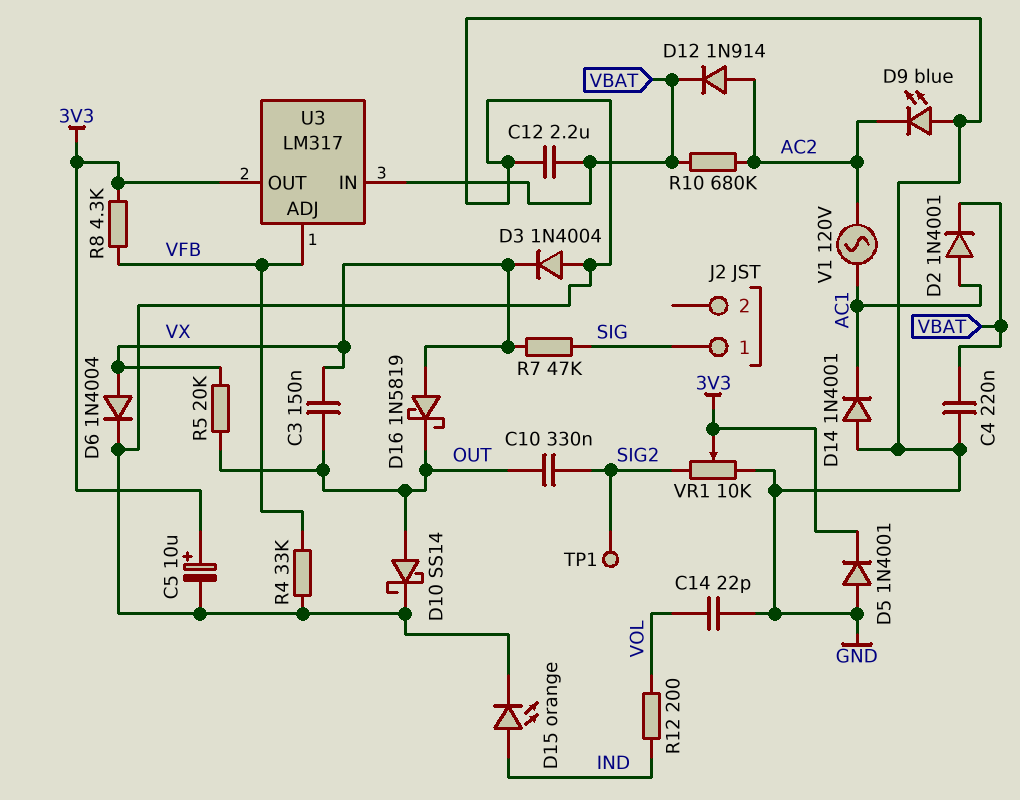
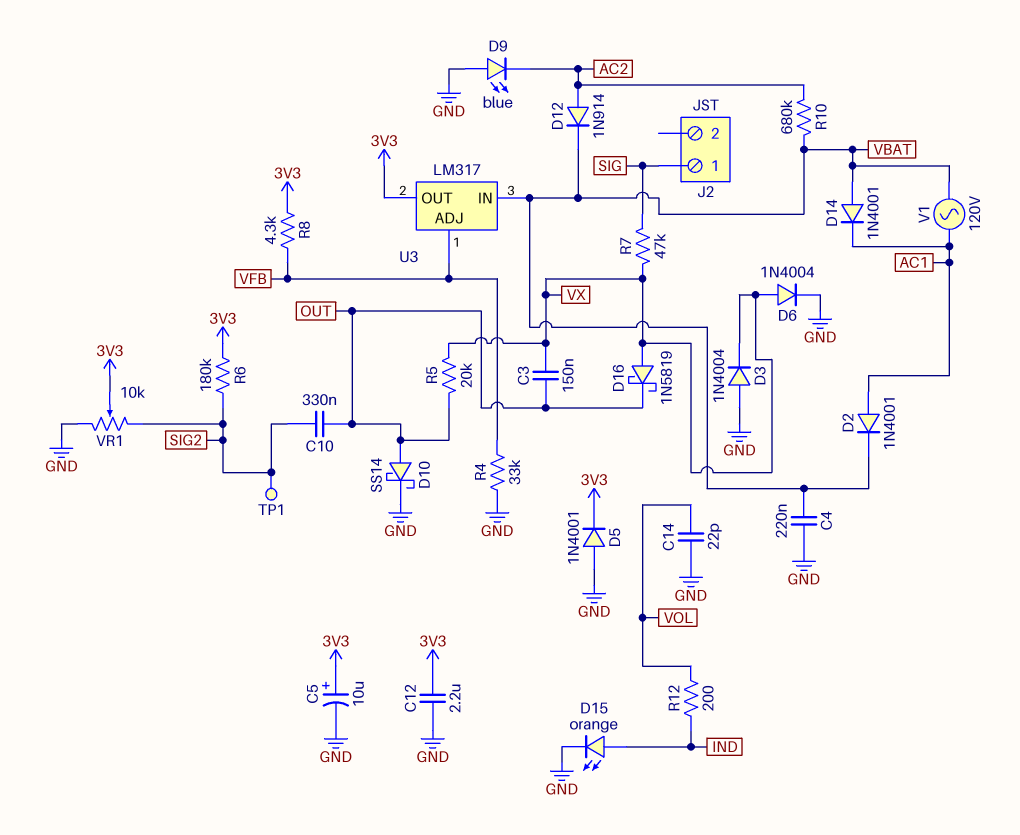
C12: 2.2uF (GND, VBAT) -> 2.2uF (3V3, GND)
D14: diode 1N4001 (A GND, K AC1) -> diode 1N4001 (A VBAT, K AC1)
R6: none -> 180k (3V3, SIG2)
V1: AC 120V (AC1, AC2) -> AC 120V (AC1, VBAT)

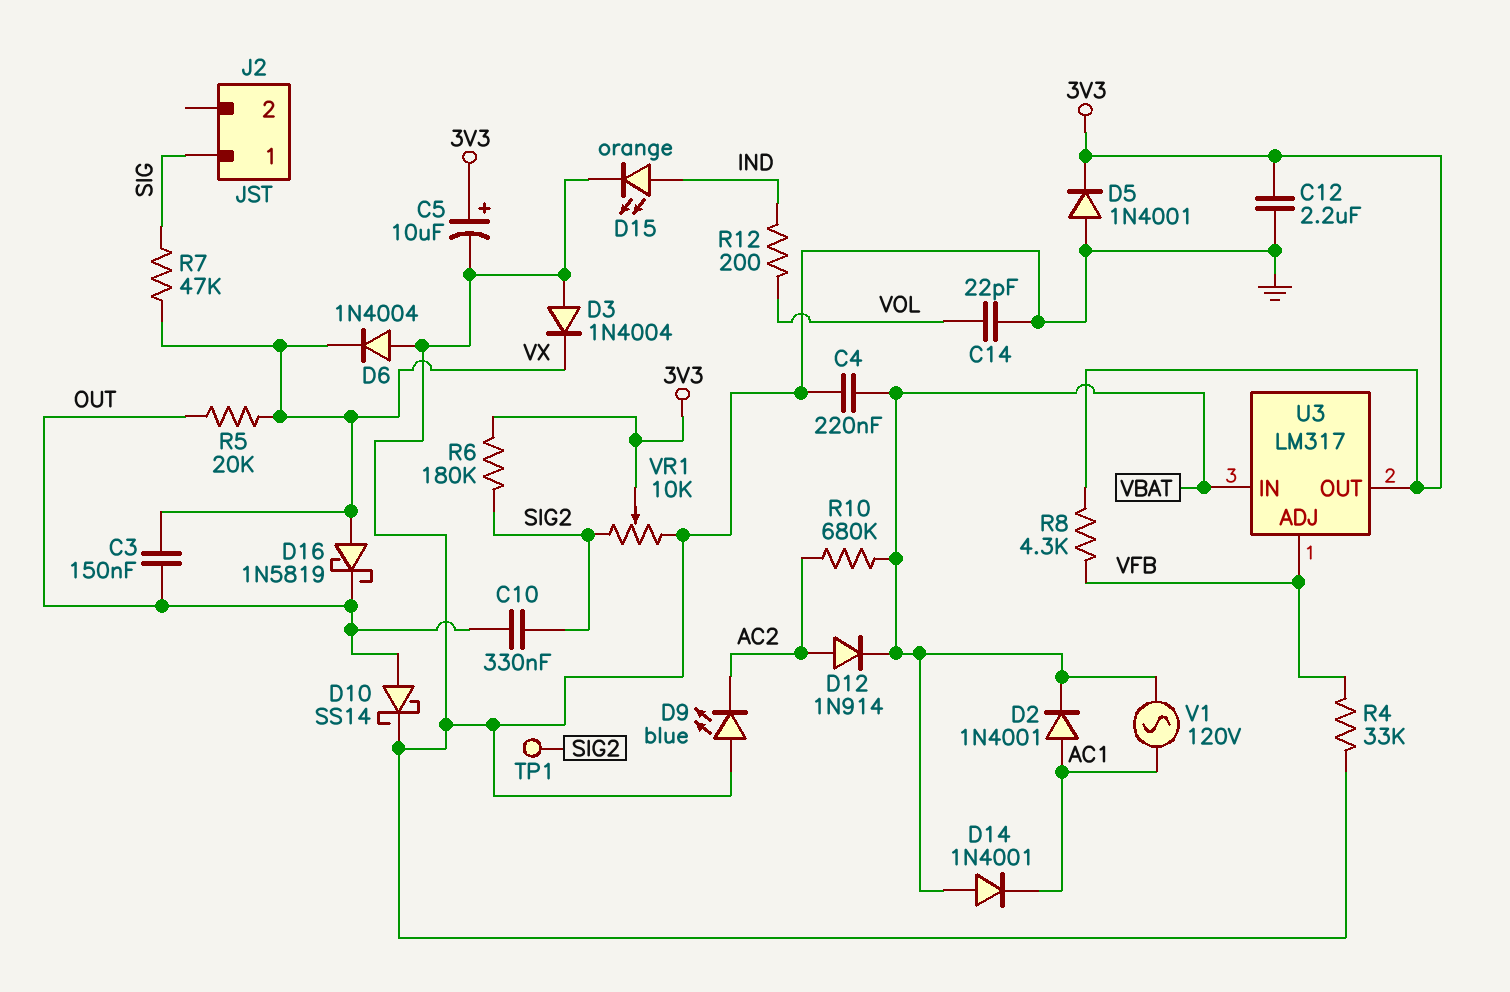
D6: diode 1N4004 (A VX, K GND) -> diode 1N4004 (A GND, K VX)

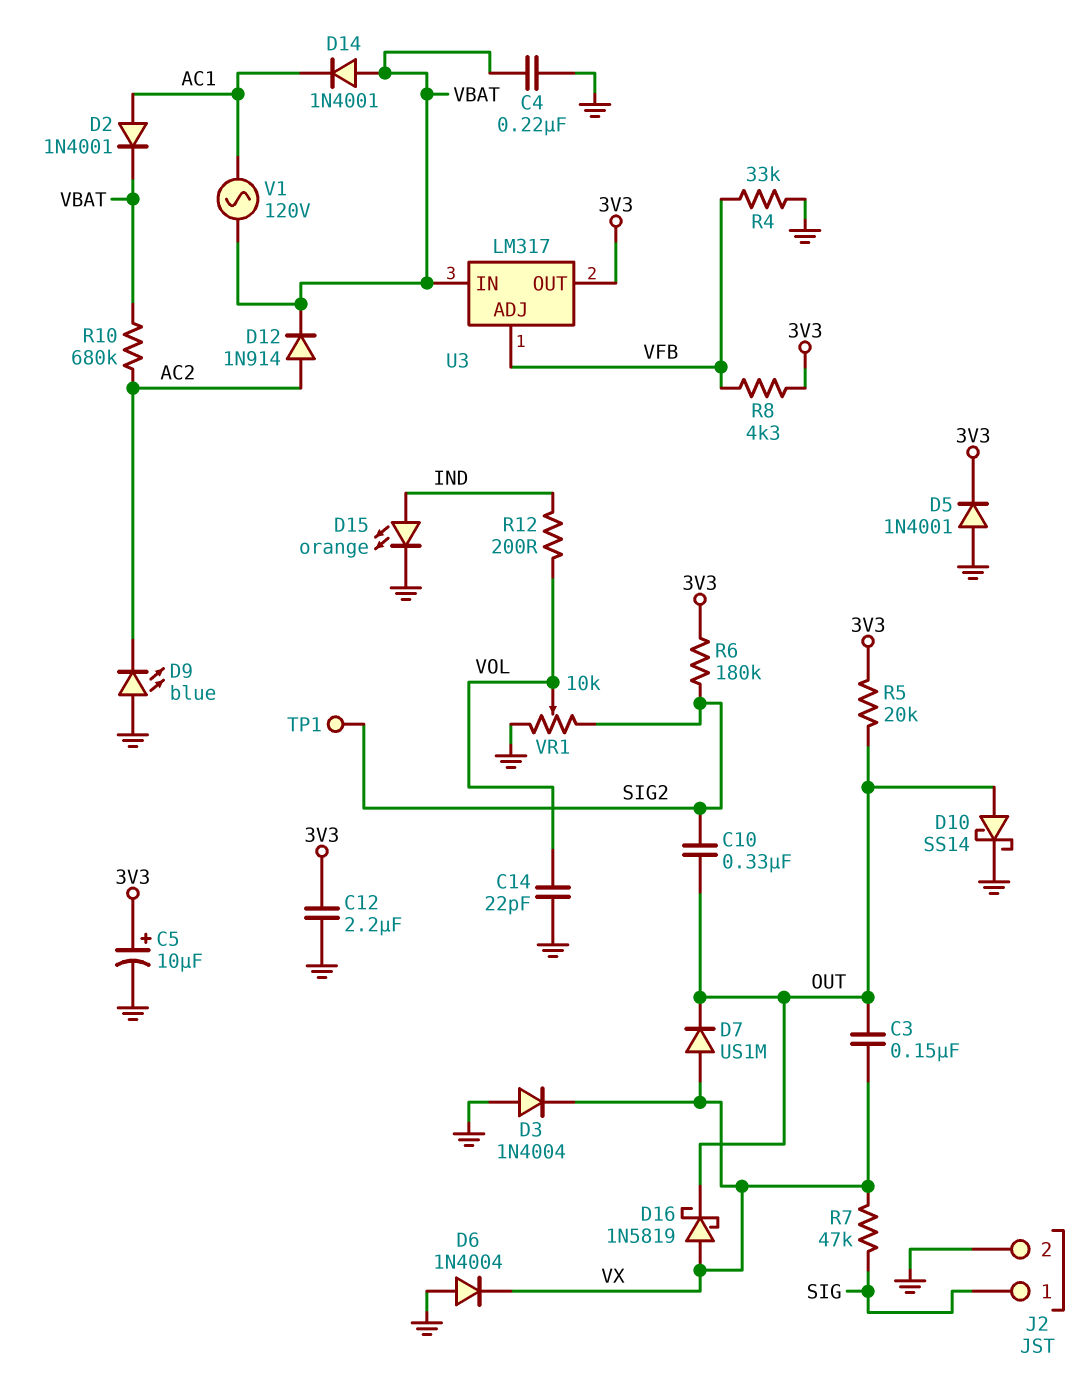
D7: none -> diode US1M (A VX, K OUT)
J2 pin 2: none -> GND
R5: 20k (OUT, VX) -> 20k (3V3, OUT)
VR1: 10k (GND, SIG2, wiper 3V3) -> 10k (GND, SIG2, wiper VOL)

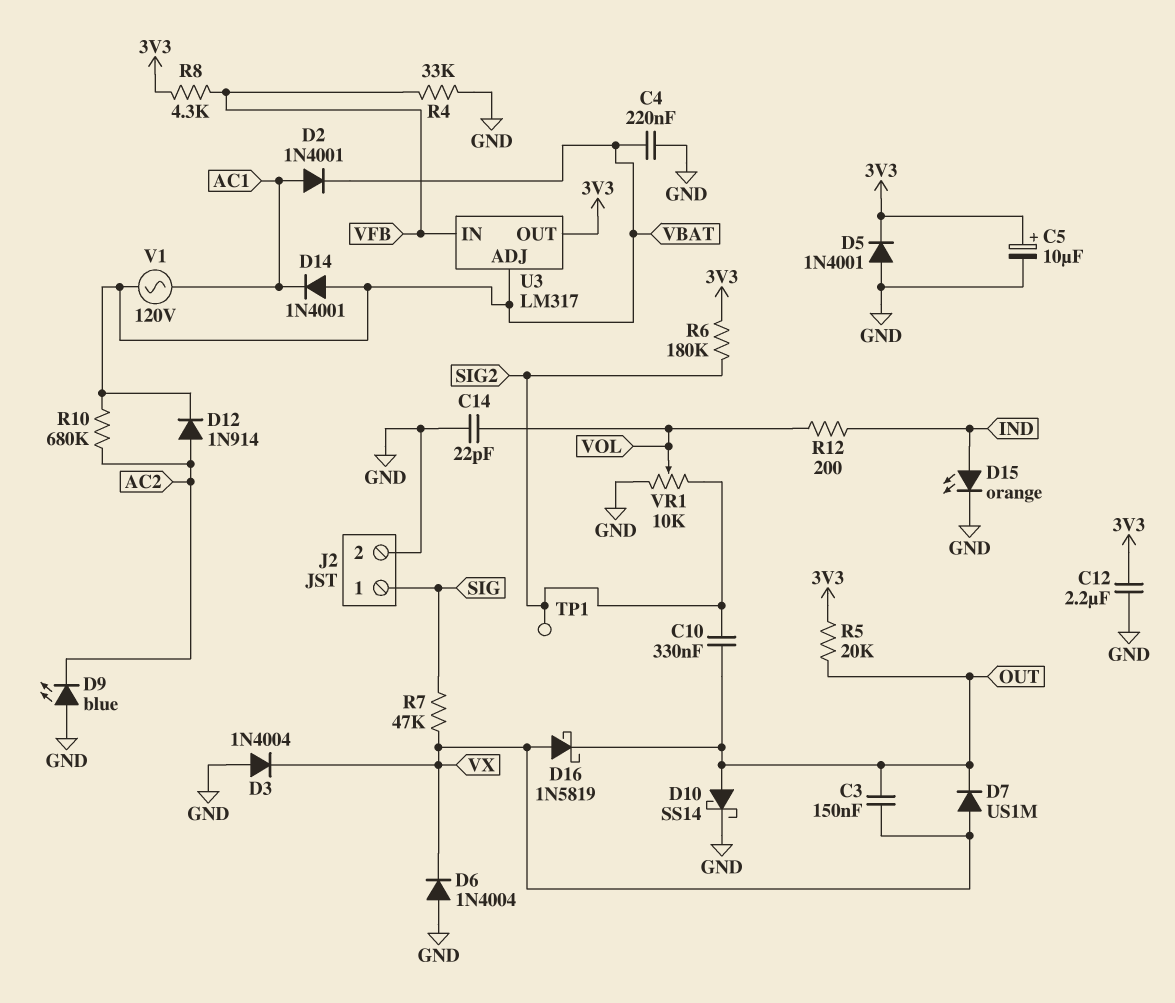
U3 pin ADJ: VFB -> VBAT
U3 pin IN: VBAT -> VFB

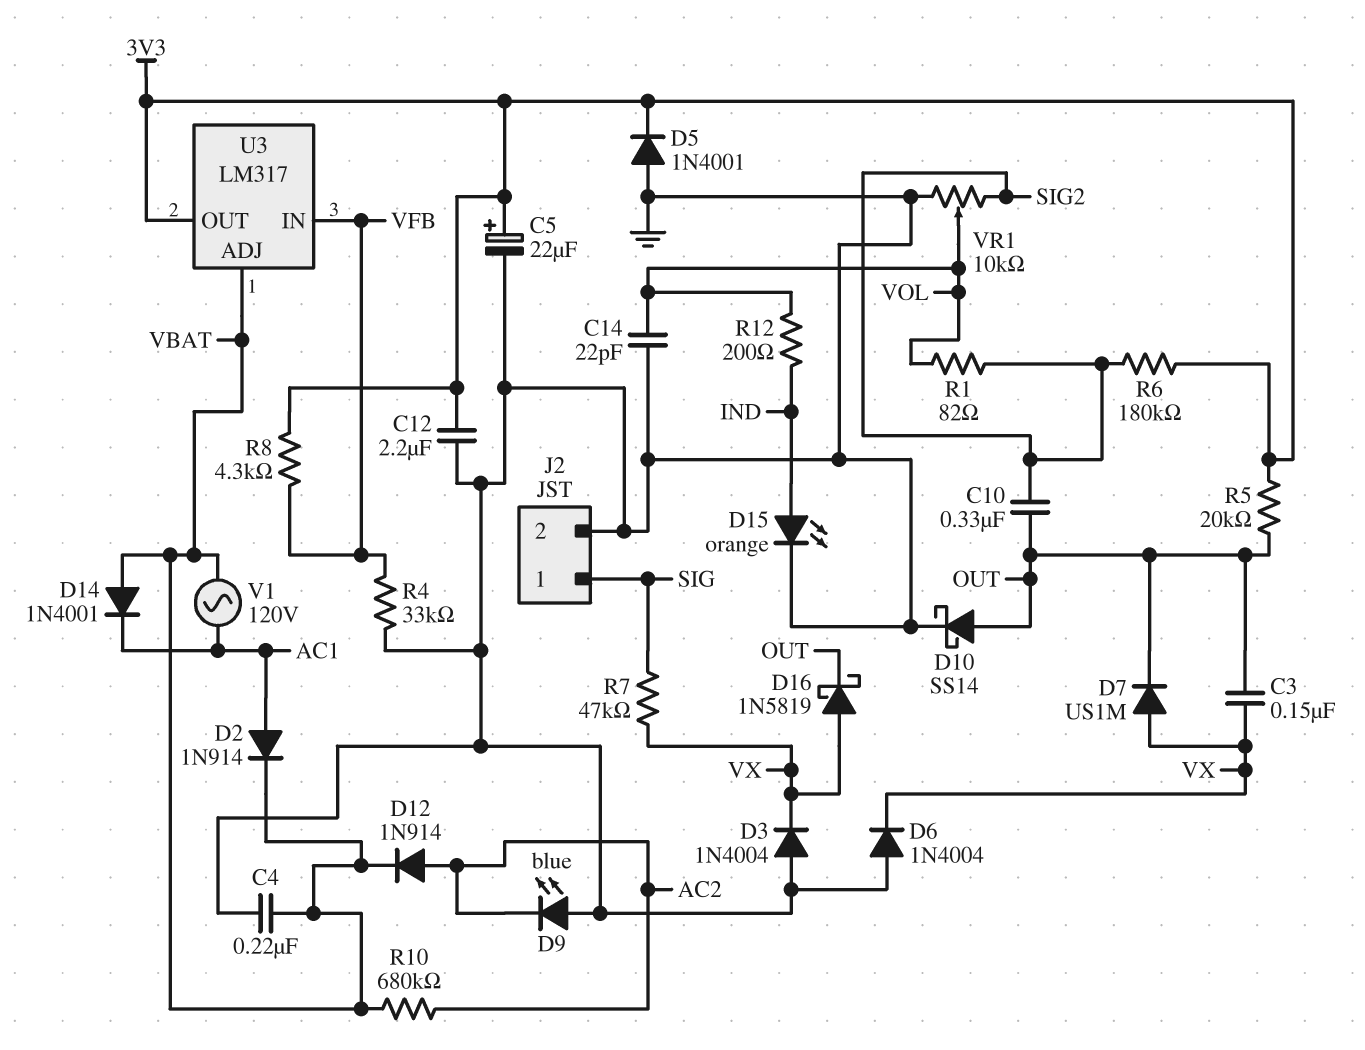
C5: 10uF (plus 3V3, minus GND) -> 22uF (plus 3V3, minus GND)
D2: diode 1N4001 (A AC1, K VBAT) -> diode 1N914 (A AC1, K VBAT)
R1: none -> 82 (SIG2, VOL)
TP1: test point (SIG2) -> none

